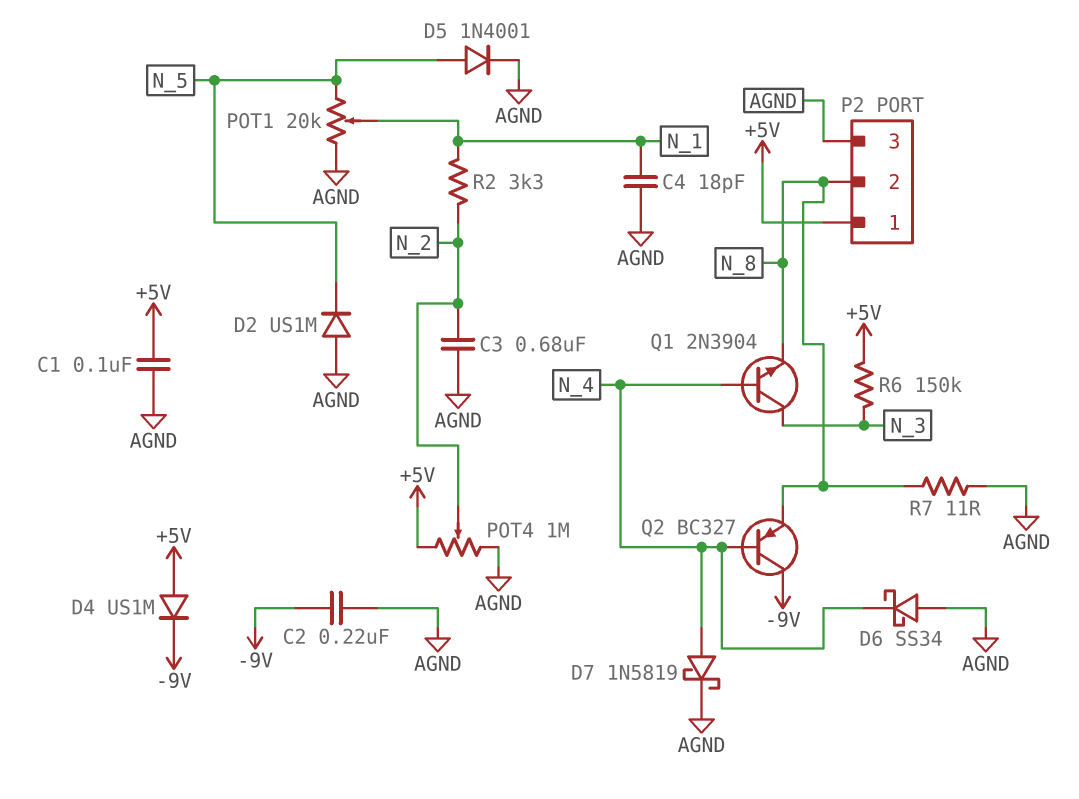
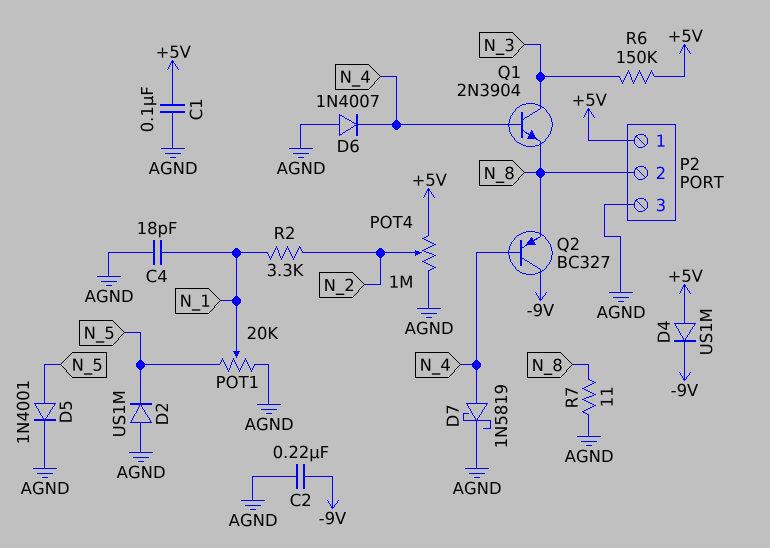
C3: 680nF (AGND, N_2) -> none
D6: schottky SS34 (A AGND, K N_4) -> diode 1N4007 (A AGND, K N_4)

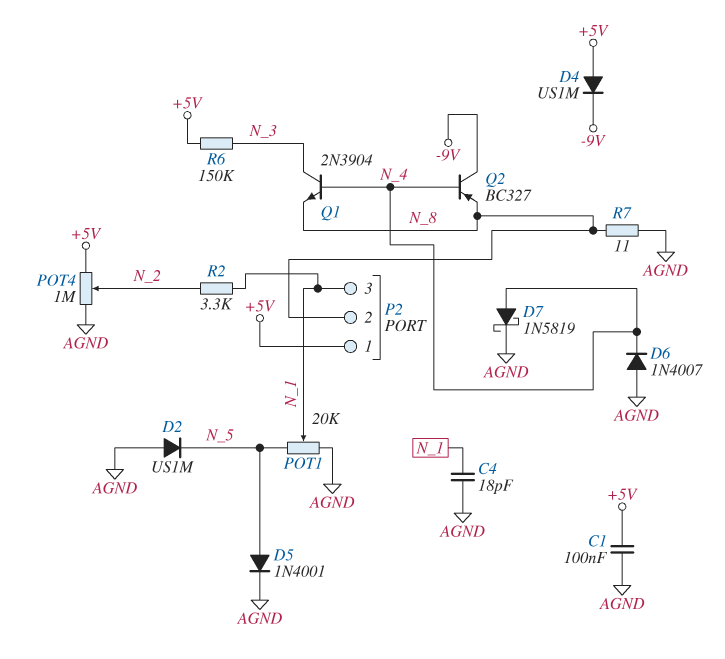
C2: 220nF (-9V, AGND) -> none
P2 pin 3: AGND -> N_1

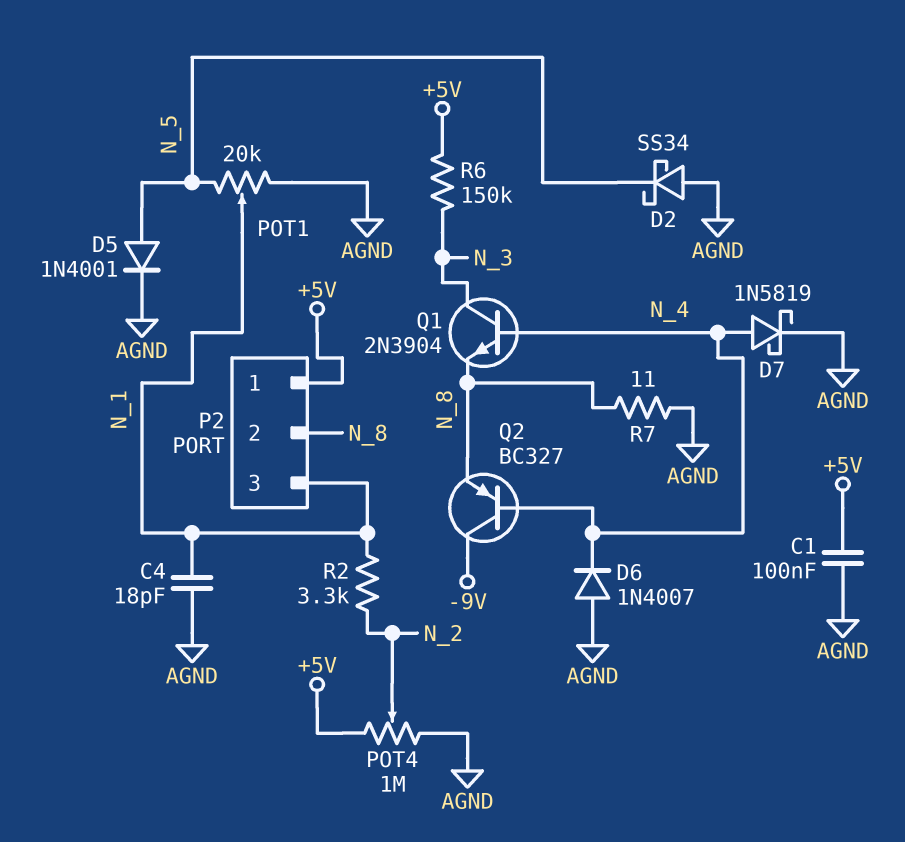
D2: diode US1M (A AGND, K N_5) -> schottky SS34 (A AGND, K N_5)
D4: diode US1M (A +5V, K -9V) -> none

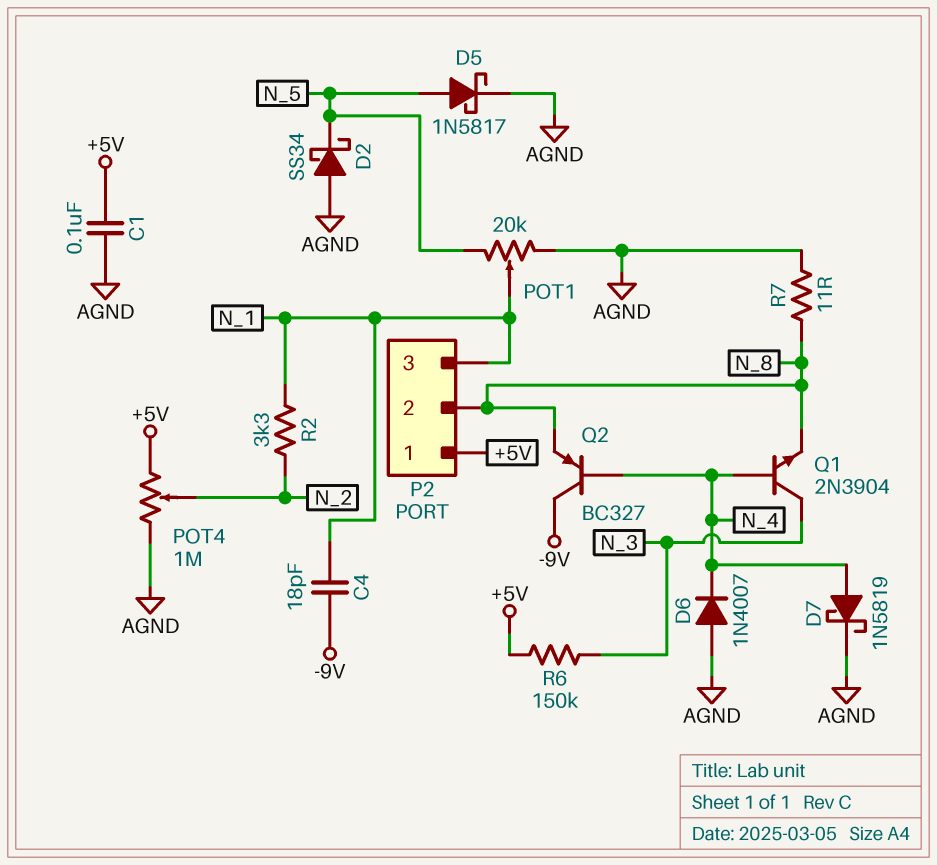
C4: 18pF (AGND, N_1) -> 18pF (-9V, N_1)
D5: diode 1N4001 (A N_5, K AGND) -> schottky 1N5817 (A N_5, K AGND)

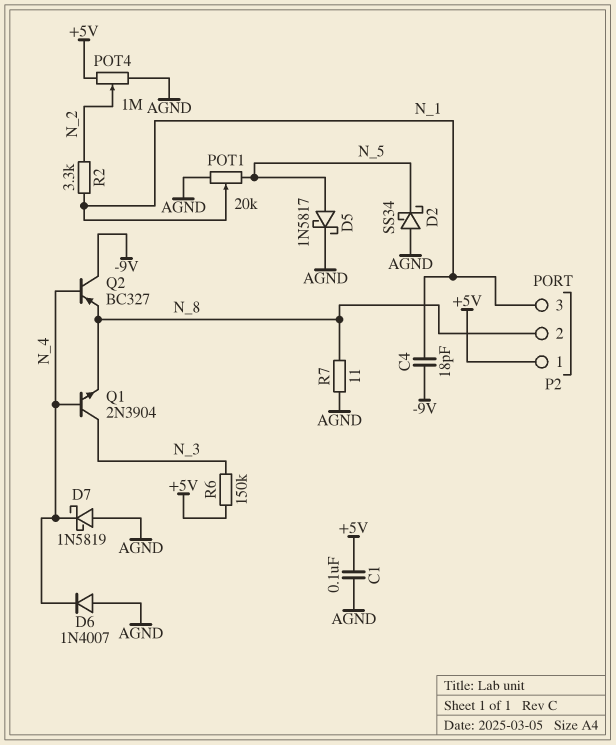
D7: schottky 1N5819 (A N_4, K AGND) -> schottky 1N5819 (A AGND, K N_4)

